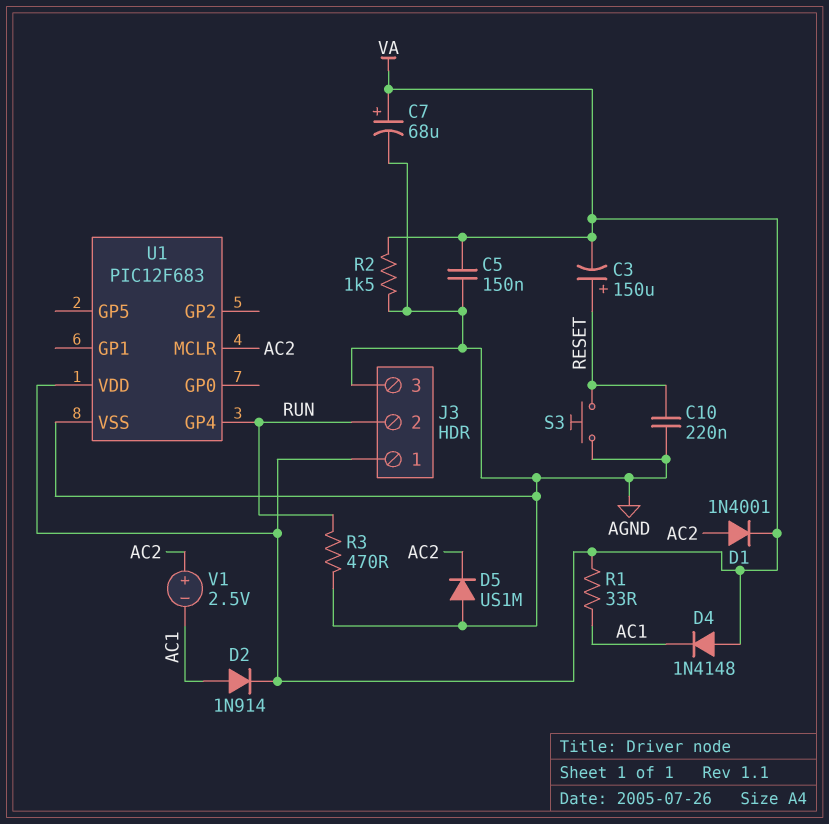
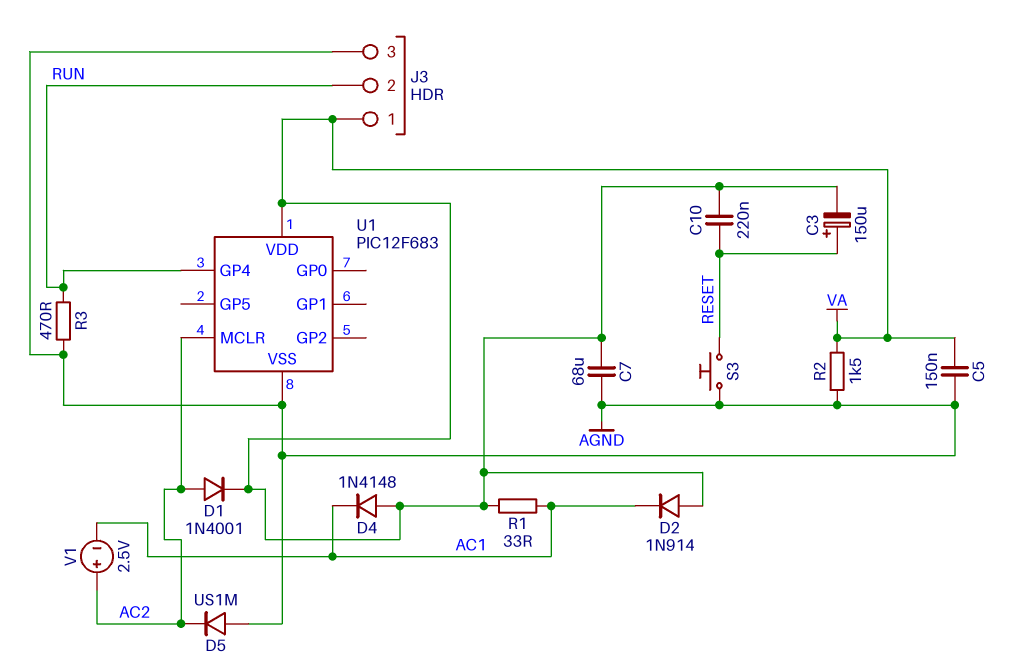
C7: 68uF (plus VA, minus AGND) -> 68uF (AGND, VA)
C10: 220nF (AGND, RESET) -> 220nF (RESET, VA)
D2: diode 1N914 (A AC1, K VA) -> diode 1N914 (A VA, K AC1)

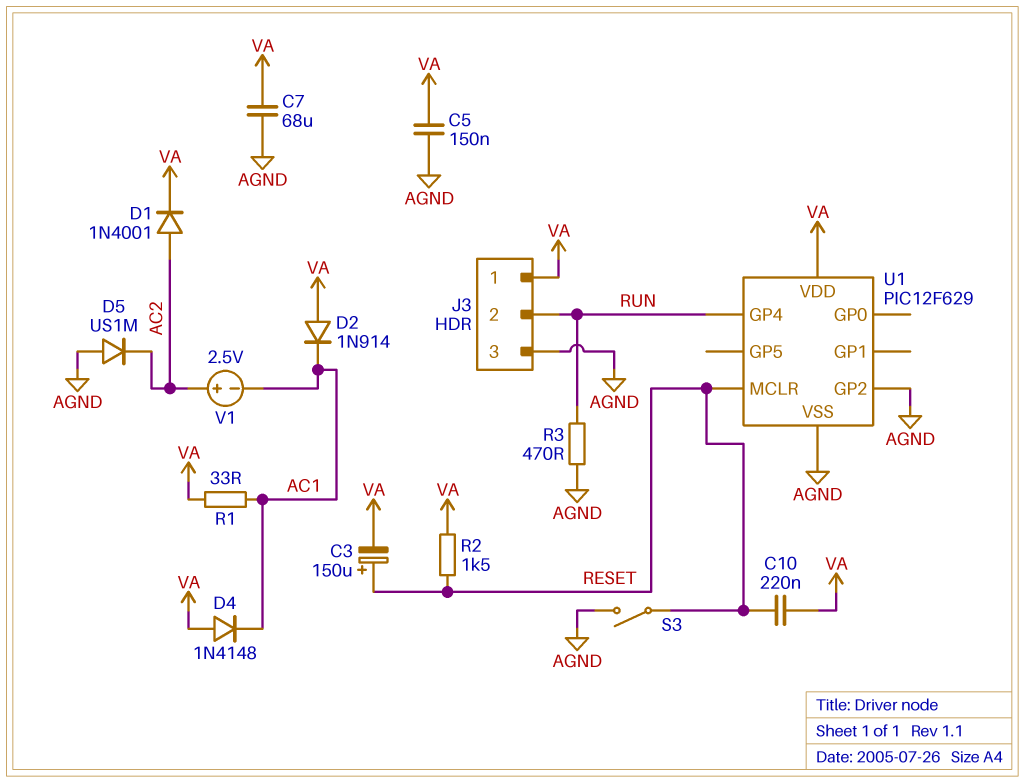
R2: 1.5k (AGND, VA) -> 1.5k (RESET, VA)
S3: button (AGND, RESET) -> switch (AGND, RESET)
U1: PIC12F683 -> PIC12F629
U1 pin GP2: none -> AGND
U1 pin MCLR: AC2 -> RESET

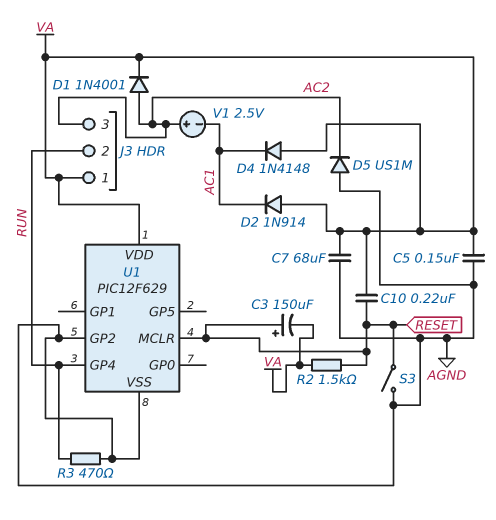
J3 pin 3: AGND -> AC2
R1: 33 (AC1, VA) -> none

